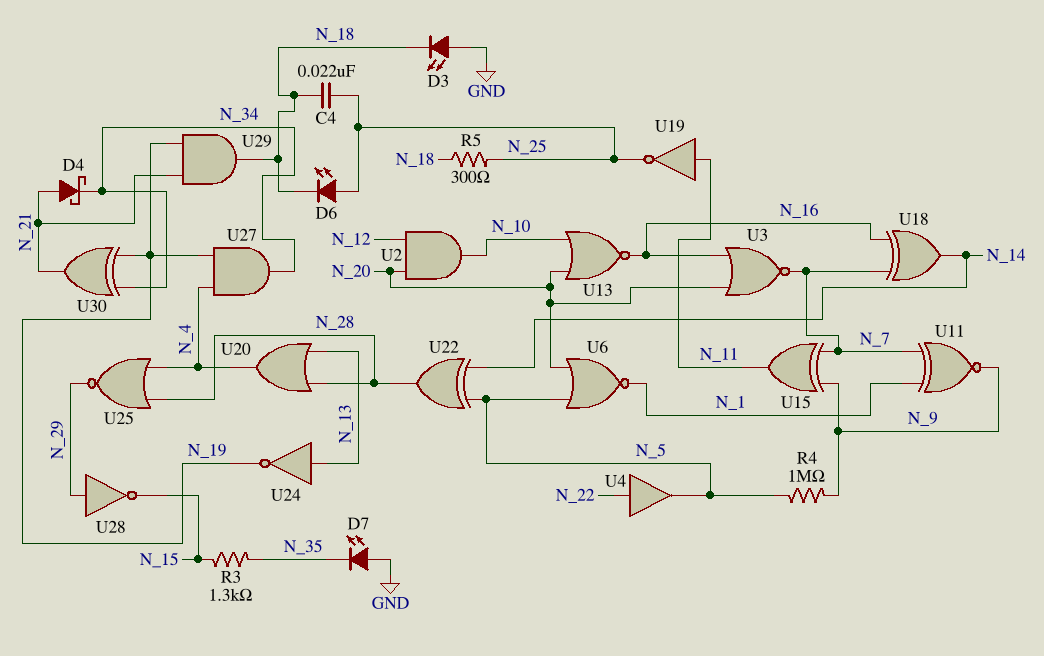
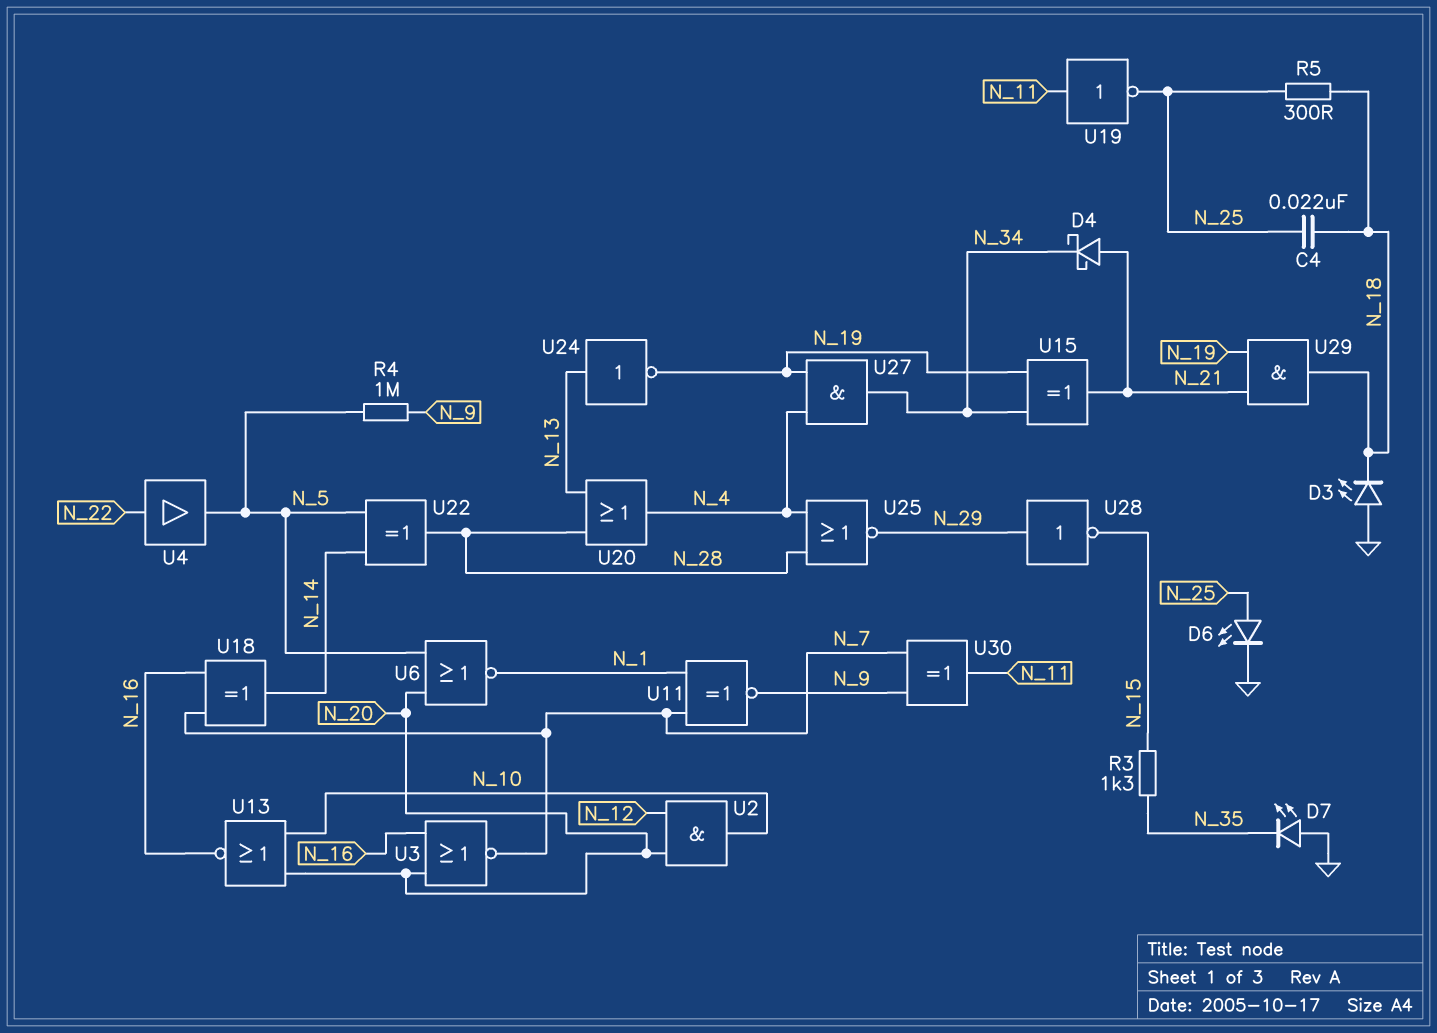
D6: LED (A N_25, K N_18) -> LED (A N_25, K GND)
U15: XOR (in N_7, in N_9, out N_11) -> XOR (in N_19, in N_34, out N_21)
U30: XOR (in N_19, in N_34, out N_21) -> XOR (in N_7, in N_9, out N_11)

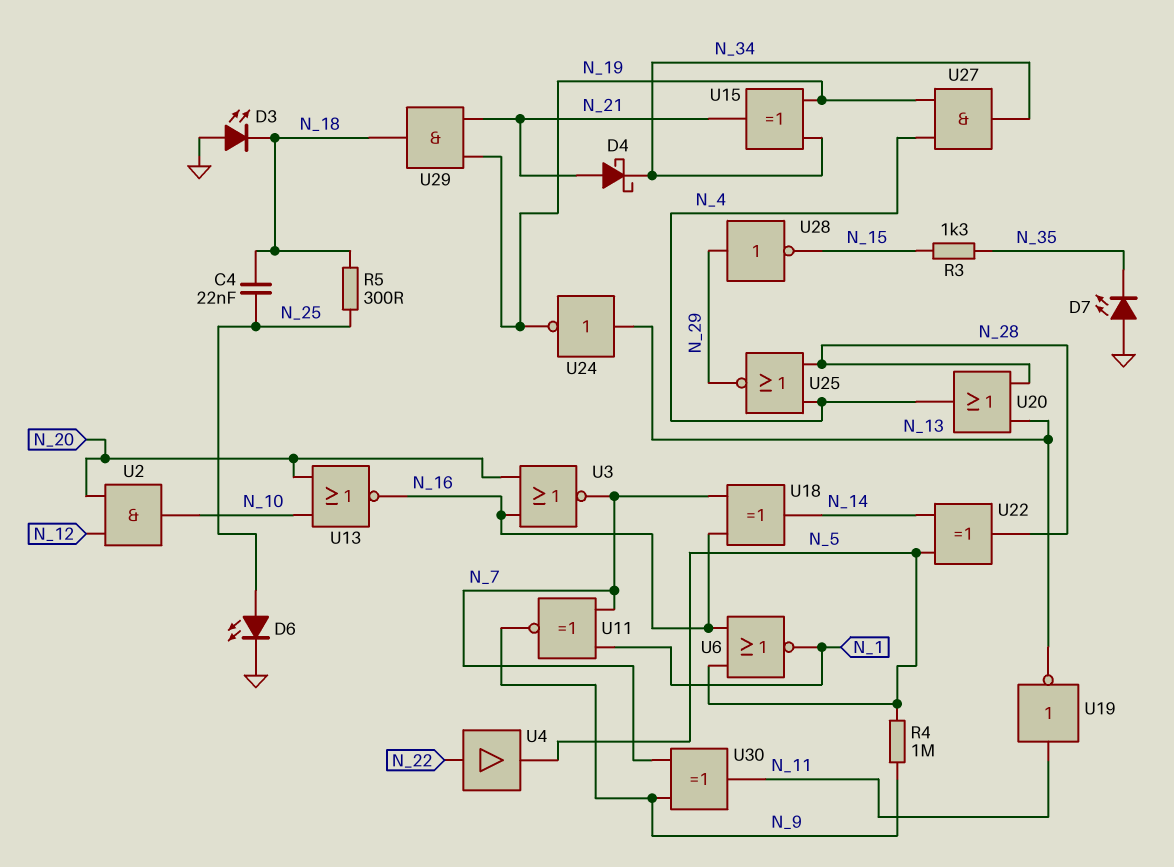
U6: NOR (in N_5, in N_20, out N_1) -> NOR (in N_5, in N_16, out N_1)
U19: NOT (in N_11, out N_25) -> NOT (in N_11, out N_13)

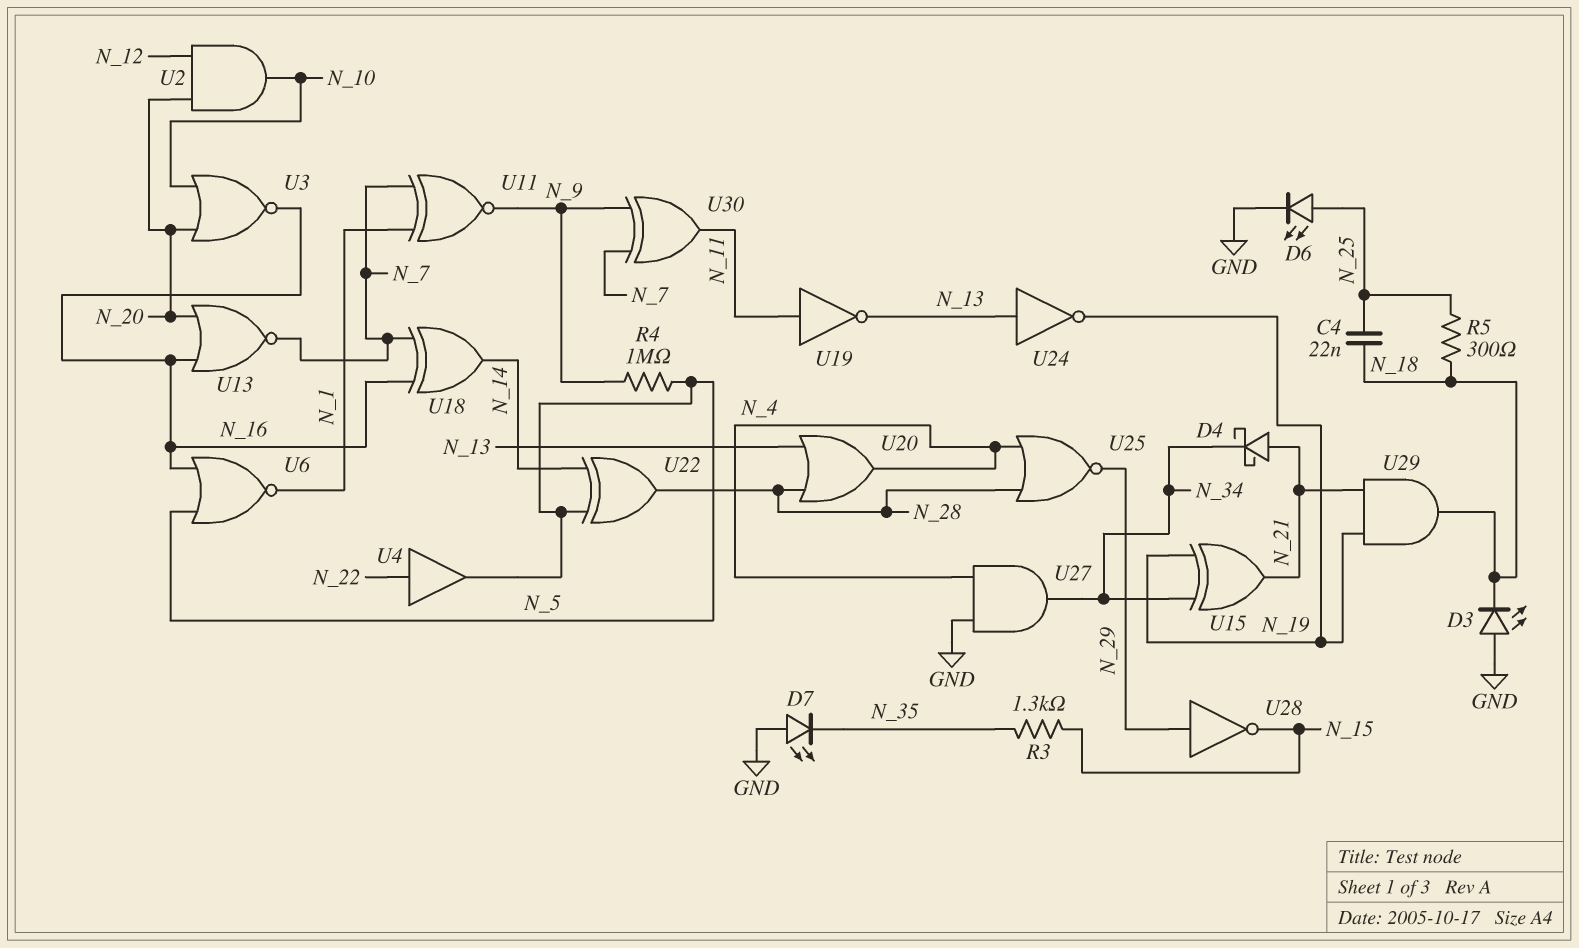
U3: NOR (in N_16, in N_20, out N_7) -> NOR (in N_10, in N_20, out N_16)
U13: NOR (in N_10, in N_20, out N_16) -> NOR (in N_16, in N_20, out N_7)
U27: AND (in N_4, in N_19, out N_34) -> AND (in GND, in N_4, out N_34)

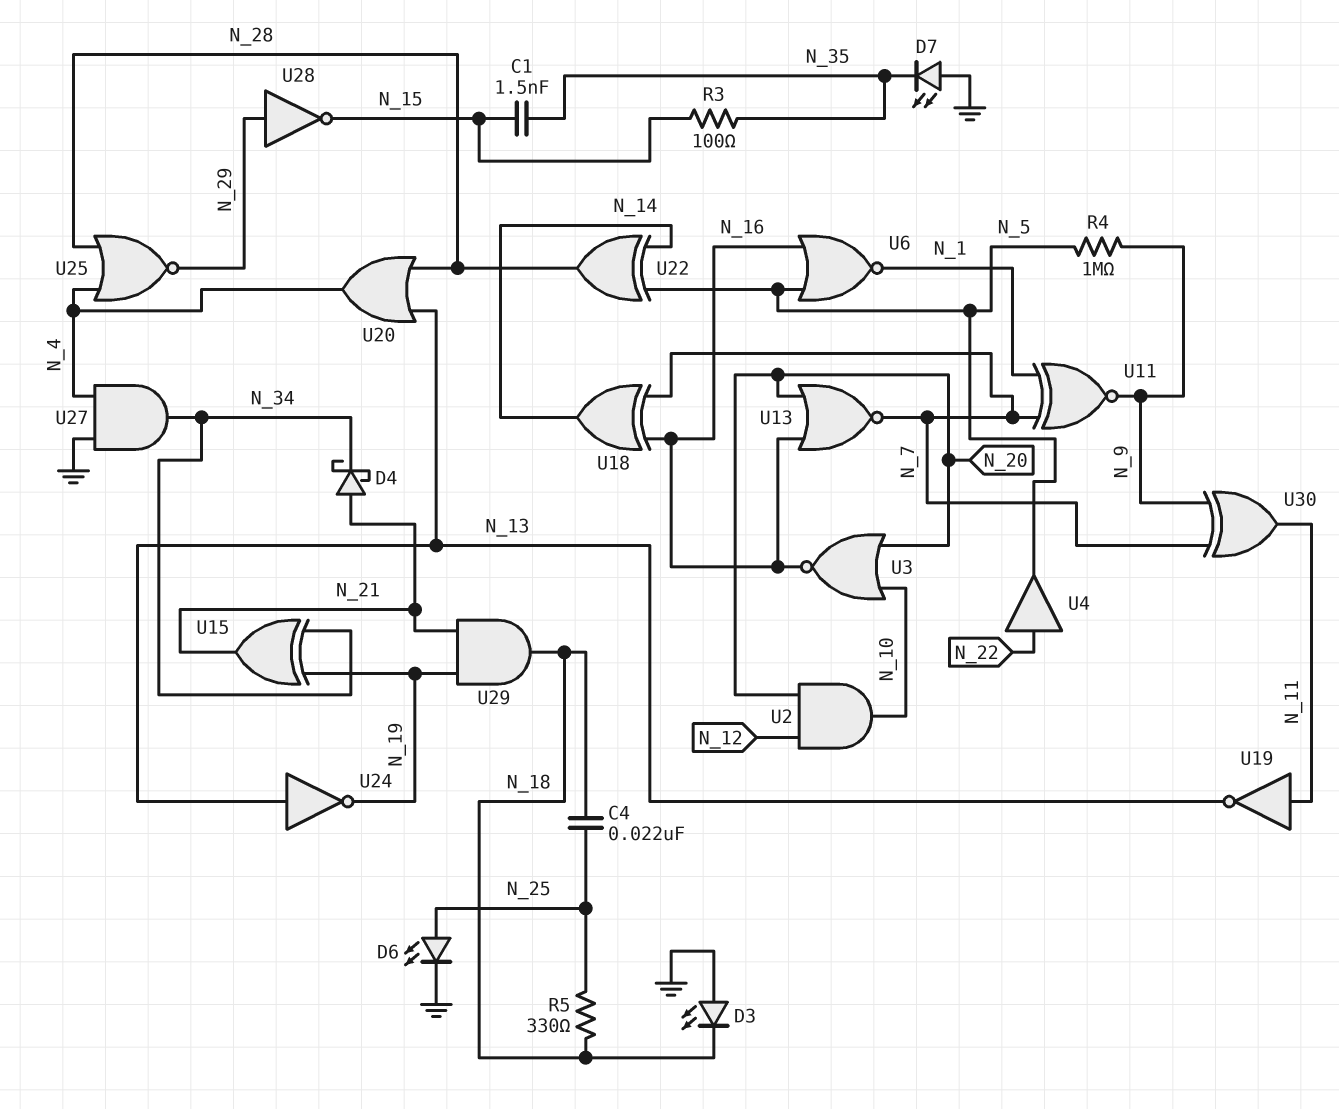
C1: none -> 1.5nF (N_15, N_35)
R3: 1.3k (N_15, N_35) -> 100 (N_15, N_35)
R5: 300 (N_18, N_25) -> 330 (N_18, N_25)

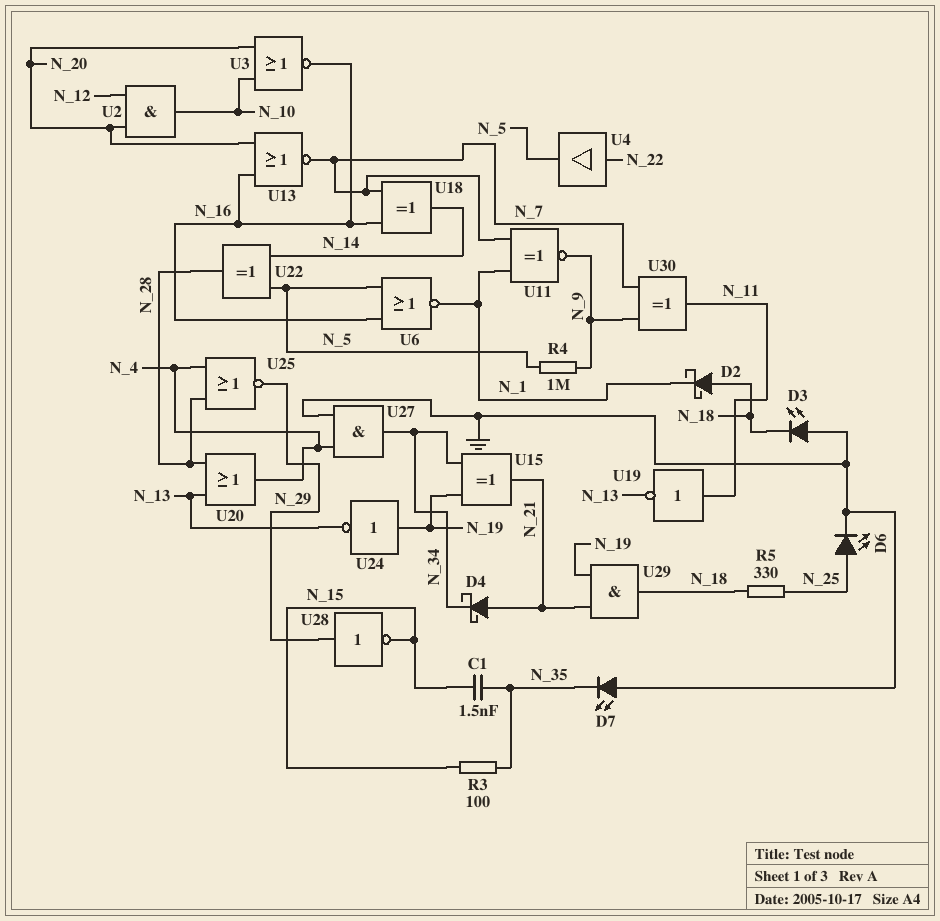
C4: 22nF (N_18, N_25) -> none
D2: none -> schottky (A N_18, K N_1)
U24: NOT (in N_13, out N_19) -> NOT (in N_19, out N_13)

